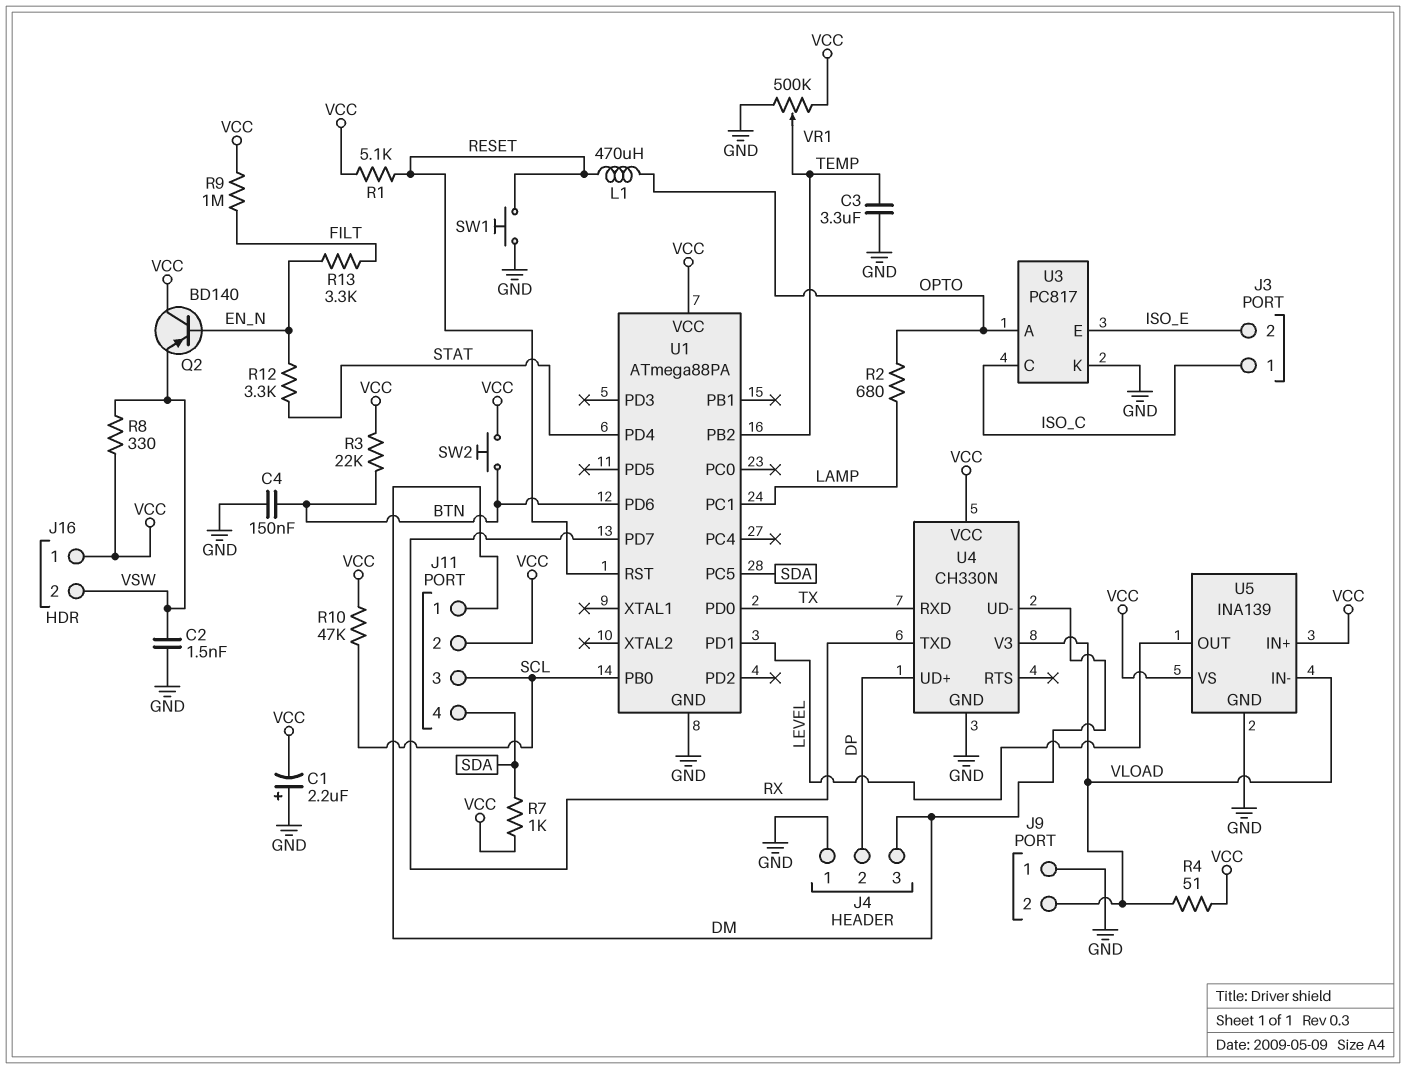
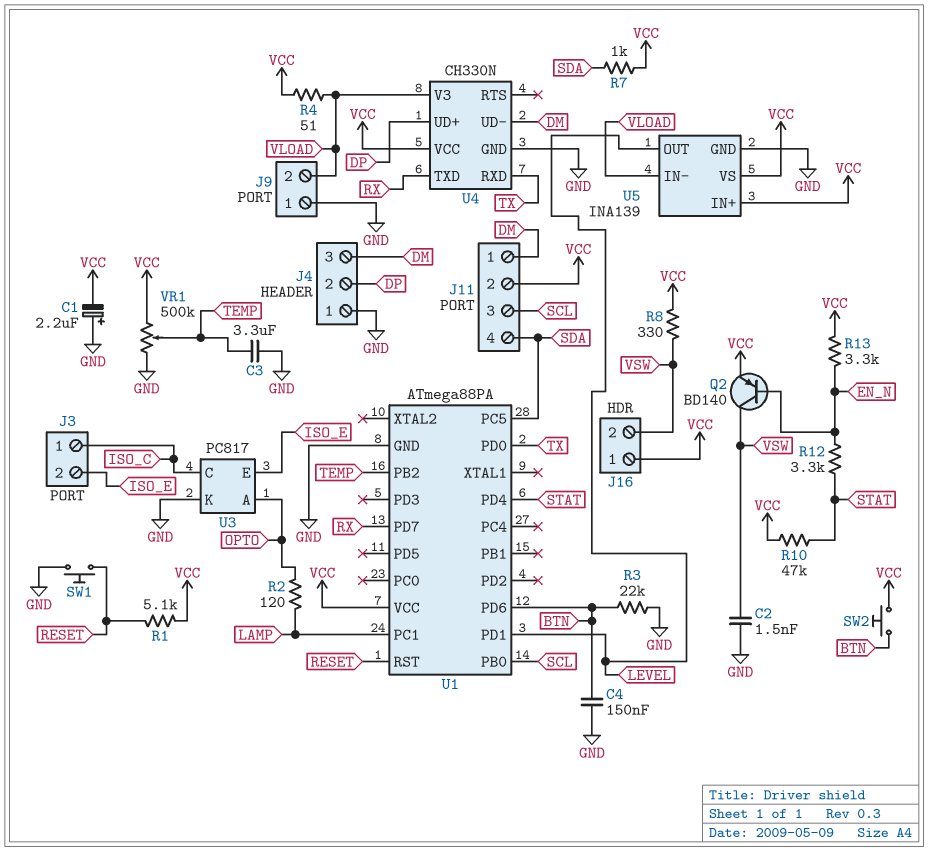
L1: 470uH (OPTO, RESET) -> none
Q2: PNP BD140 (B EN_N, C VCC, E VSW) -> PNP BD140 (B EN_N, C VSW, E VCC)
R2: 680 (LAMP, OPTO) -> 120 (LAMP, OPTO)
R3: 22k (BTN, VCC) -> 22k (BTN, GND)
R9: 1M (FILT, VCC) -> none
R10: 47k (SCL, VCC) -> 47k (STAT, VCC)
R13: 3.3k (EN_N, FILT) -> 3.3k (EN_N, VCC)

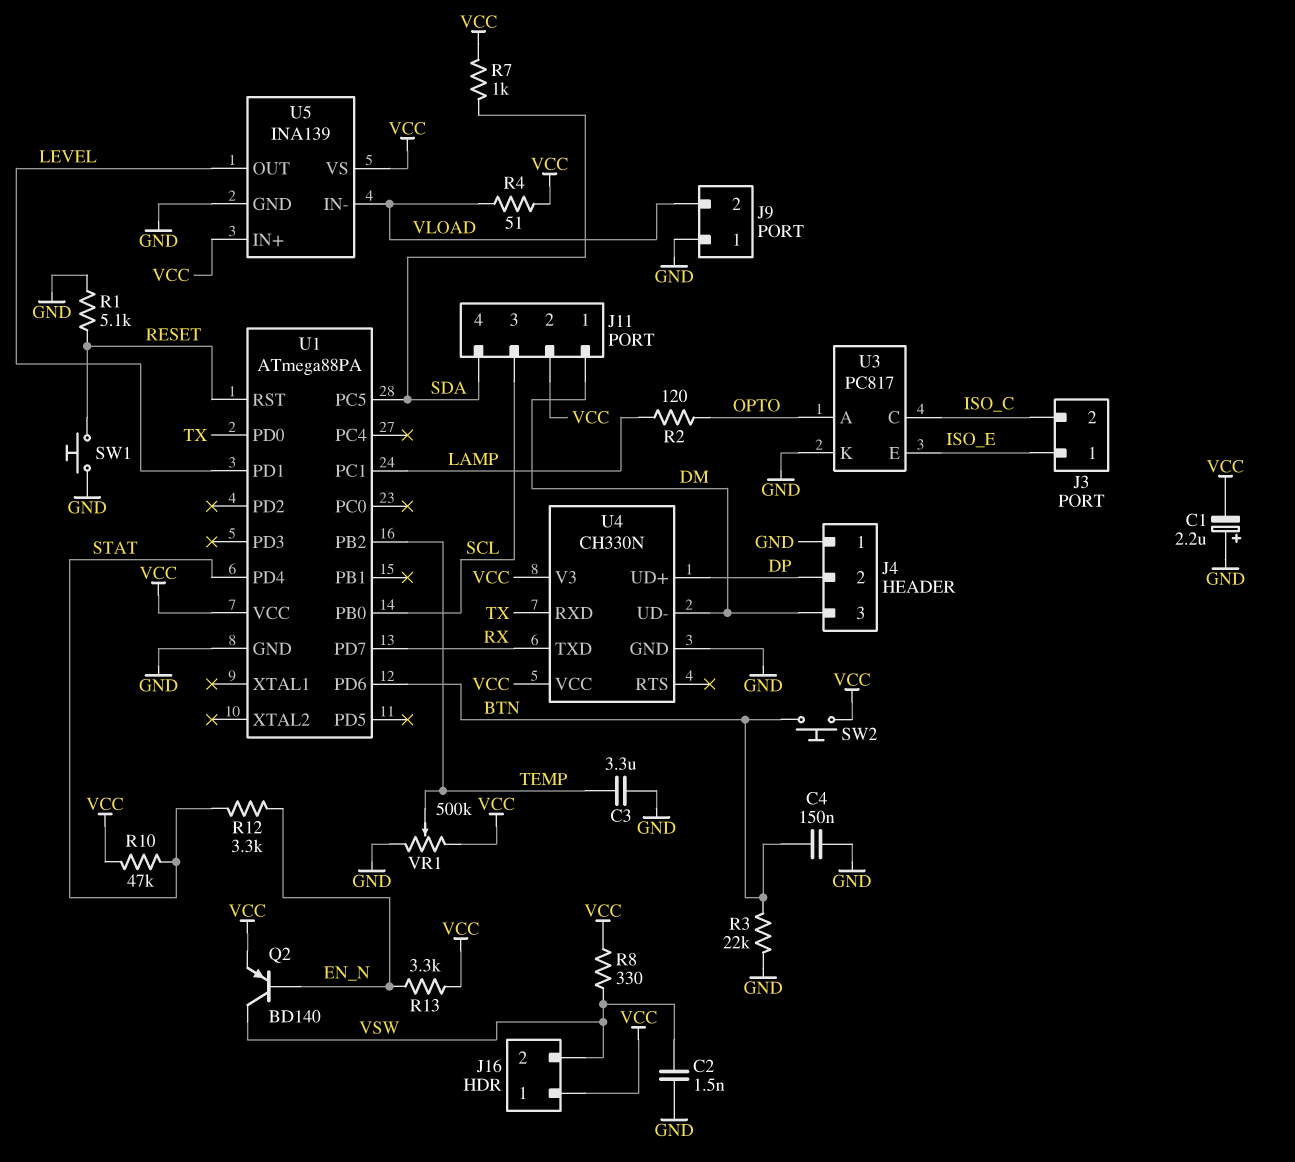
J3 pin 1: ISO_C -> ISO_E
J3 pin 2: ISO_E -> ISO_C
R1: 5.1k (RESET, VCC) -> 5.1k (GND, RESET)
U4 pin V3: VLOAD -> VCC

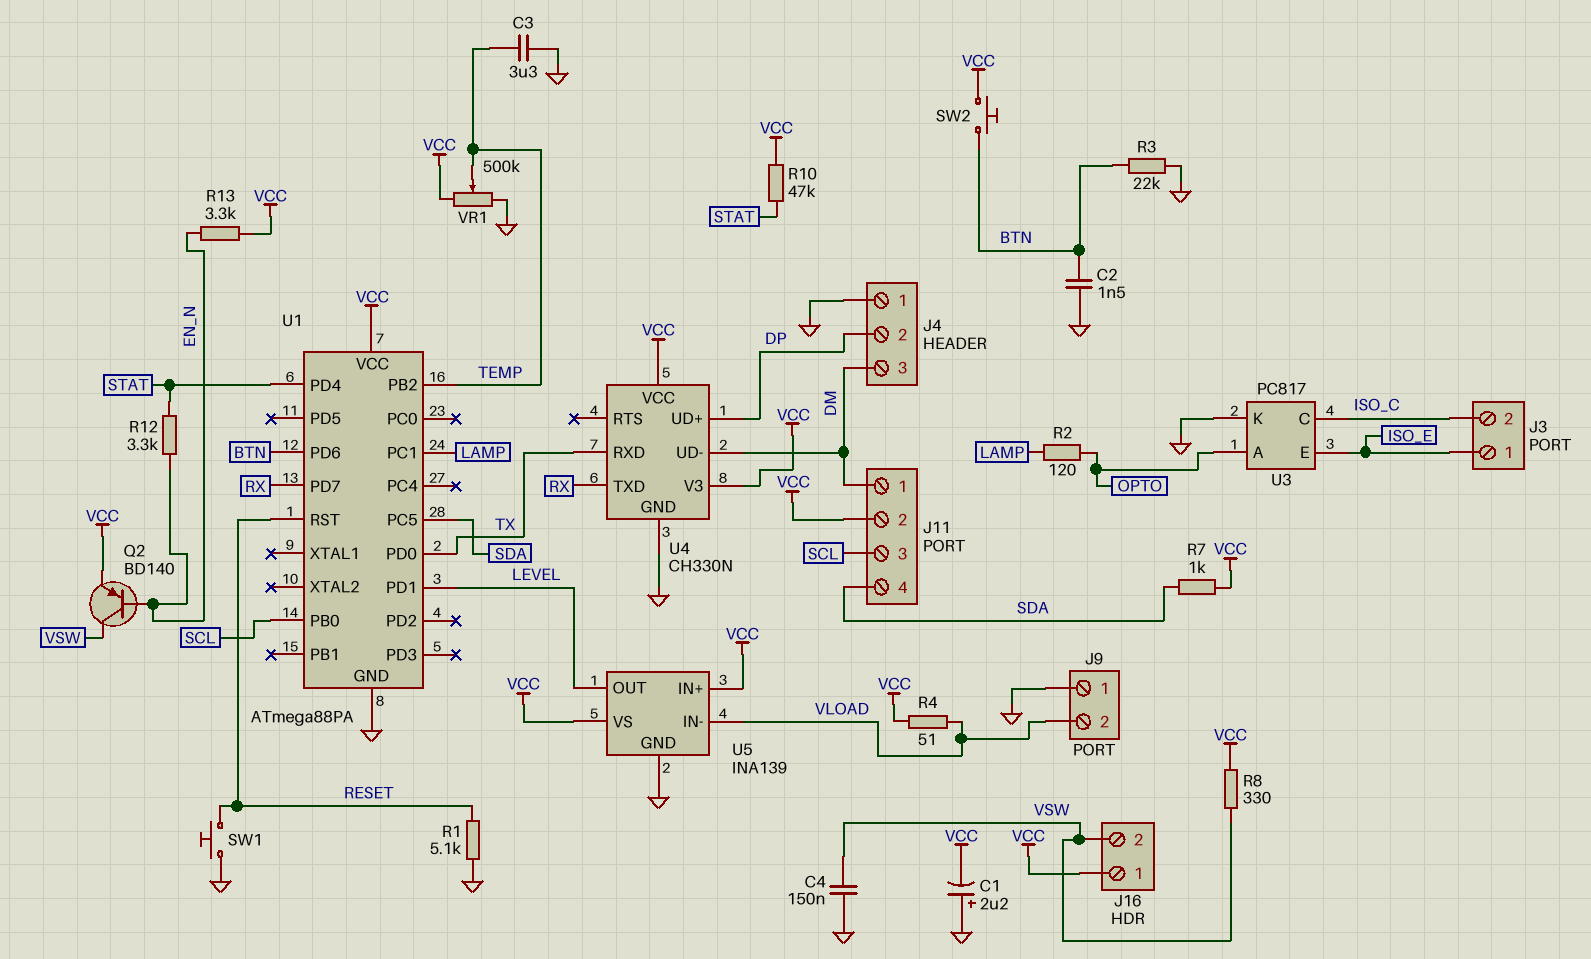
C2: 1.5nF (GND, VSW) -> 1.5nF (BTN, GND)
C4: 150nF (BTN, GND) -> 150nF (GND, VSW)

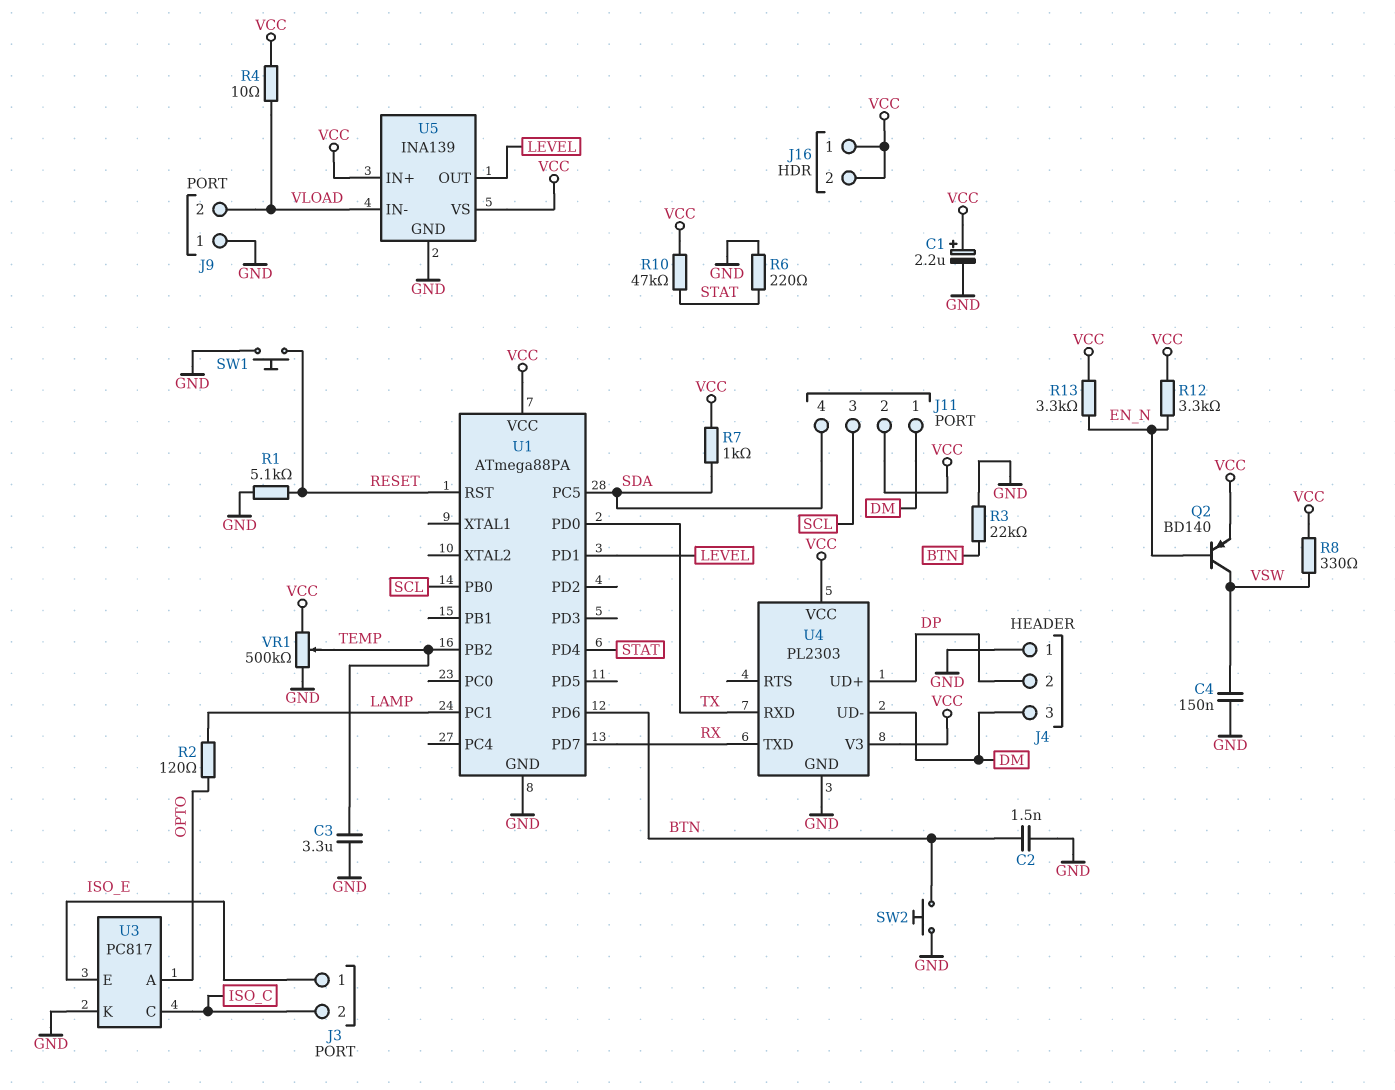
C1: 2.2uF (plus GND, minus VCC) -> 2.2uF (plus VCC, minus GND)
J16 pin 2: VSW -> VCC
R4: 51 (VCC, VLOAD) -> 10 (VCC, VLOAD)
R6: none -> 220 (GND, STAT)
R12: 3.3k (EN_N, STAT) -> 3.3k (EN_N, VCC)
SW2: button (BTN, VCC) -> button (BTN, GND)
U4: CH330N -> PL2303

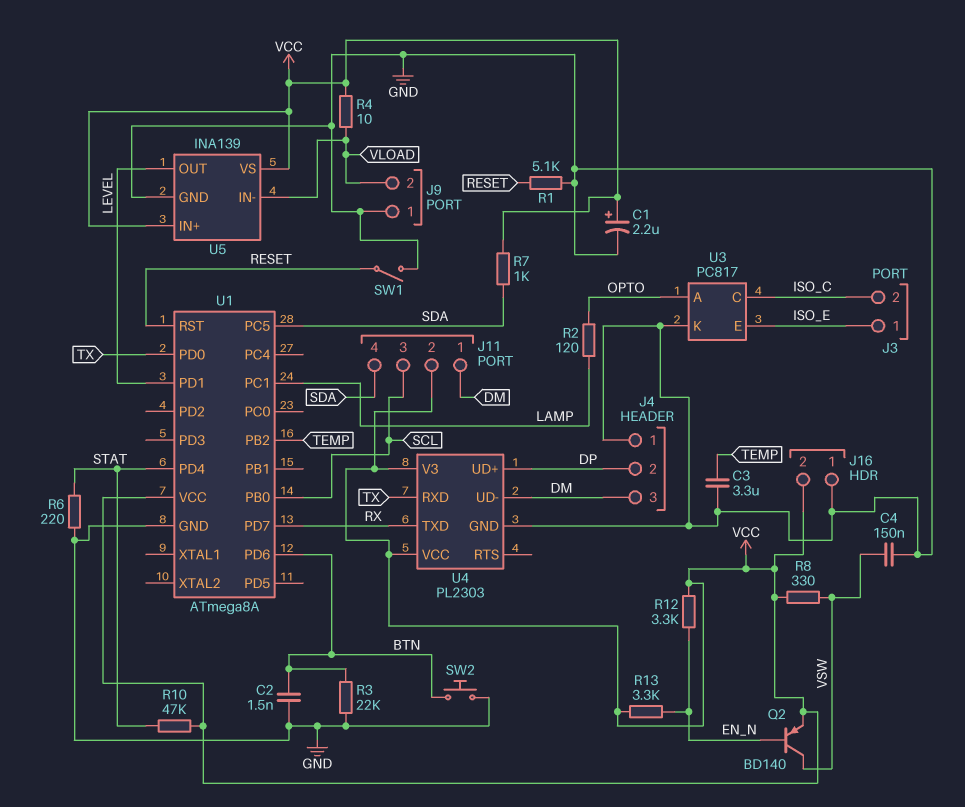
J16 pin 1: VCC -> GND
SW1: button (GND, RESET) -> switch (GND, RESET)
U1: ATmega88PA -> ATmega8A
VR1: 500k (GND, VCC, wiper TEMP) -> none

